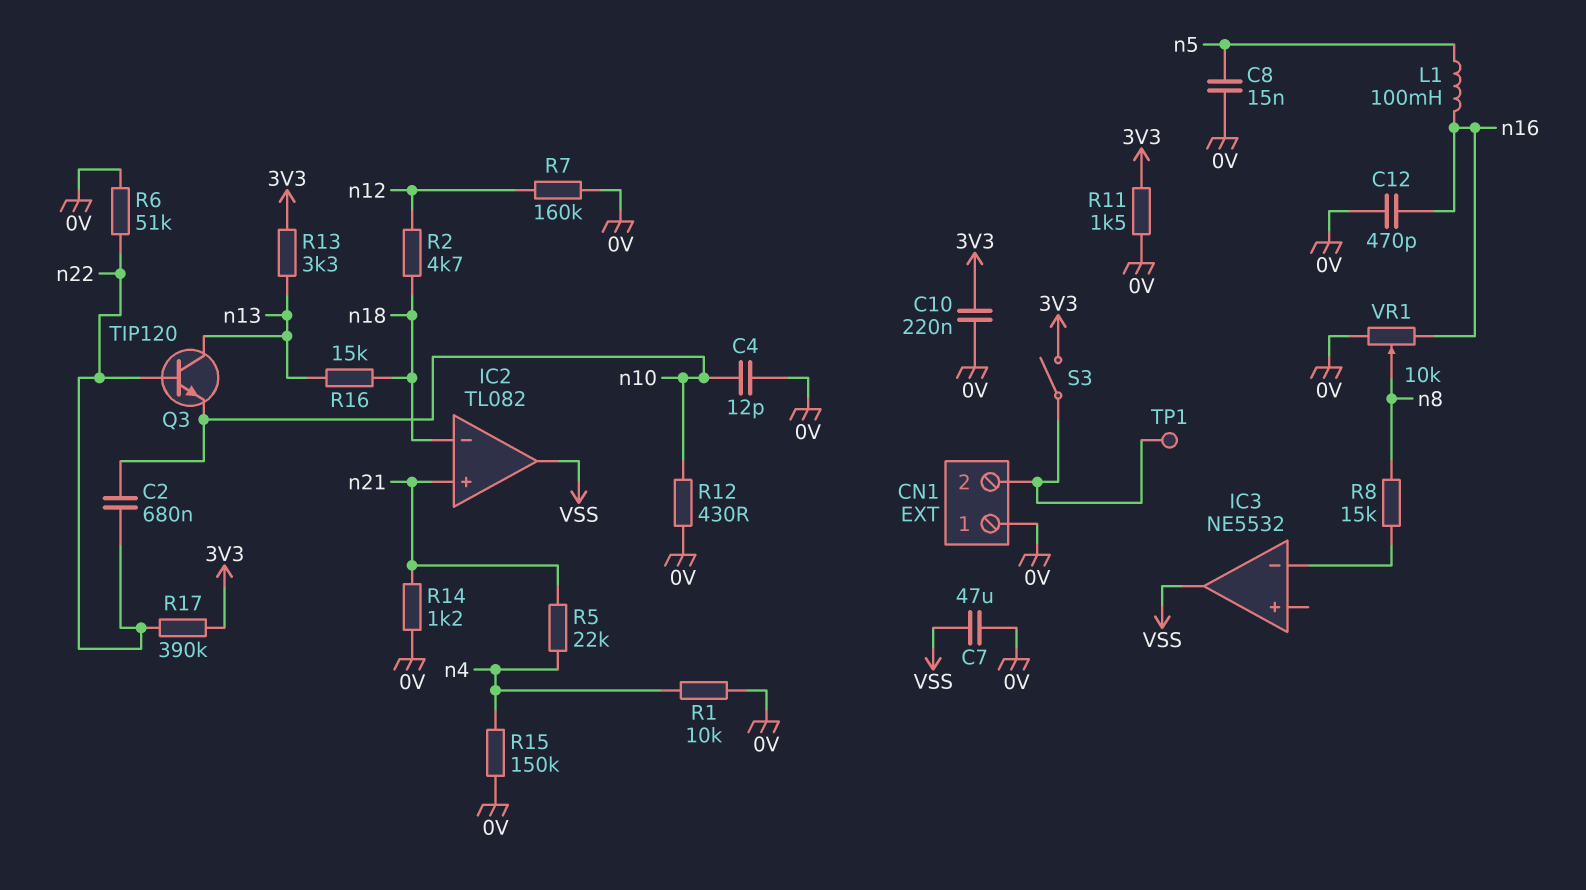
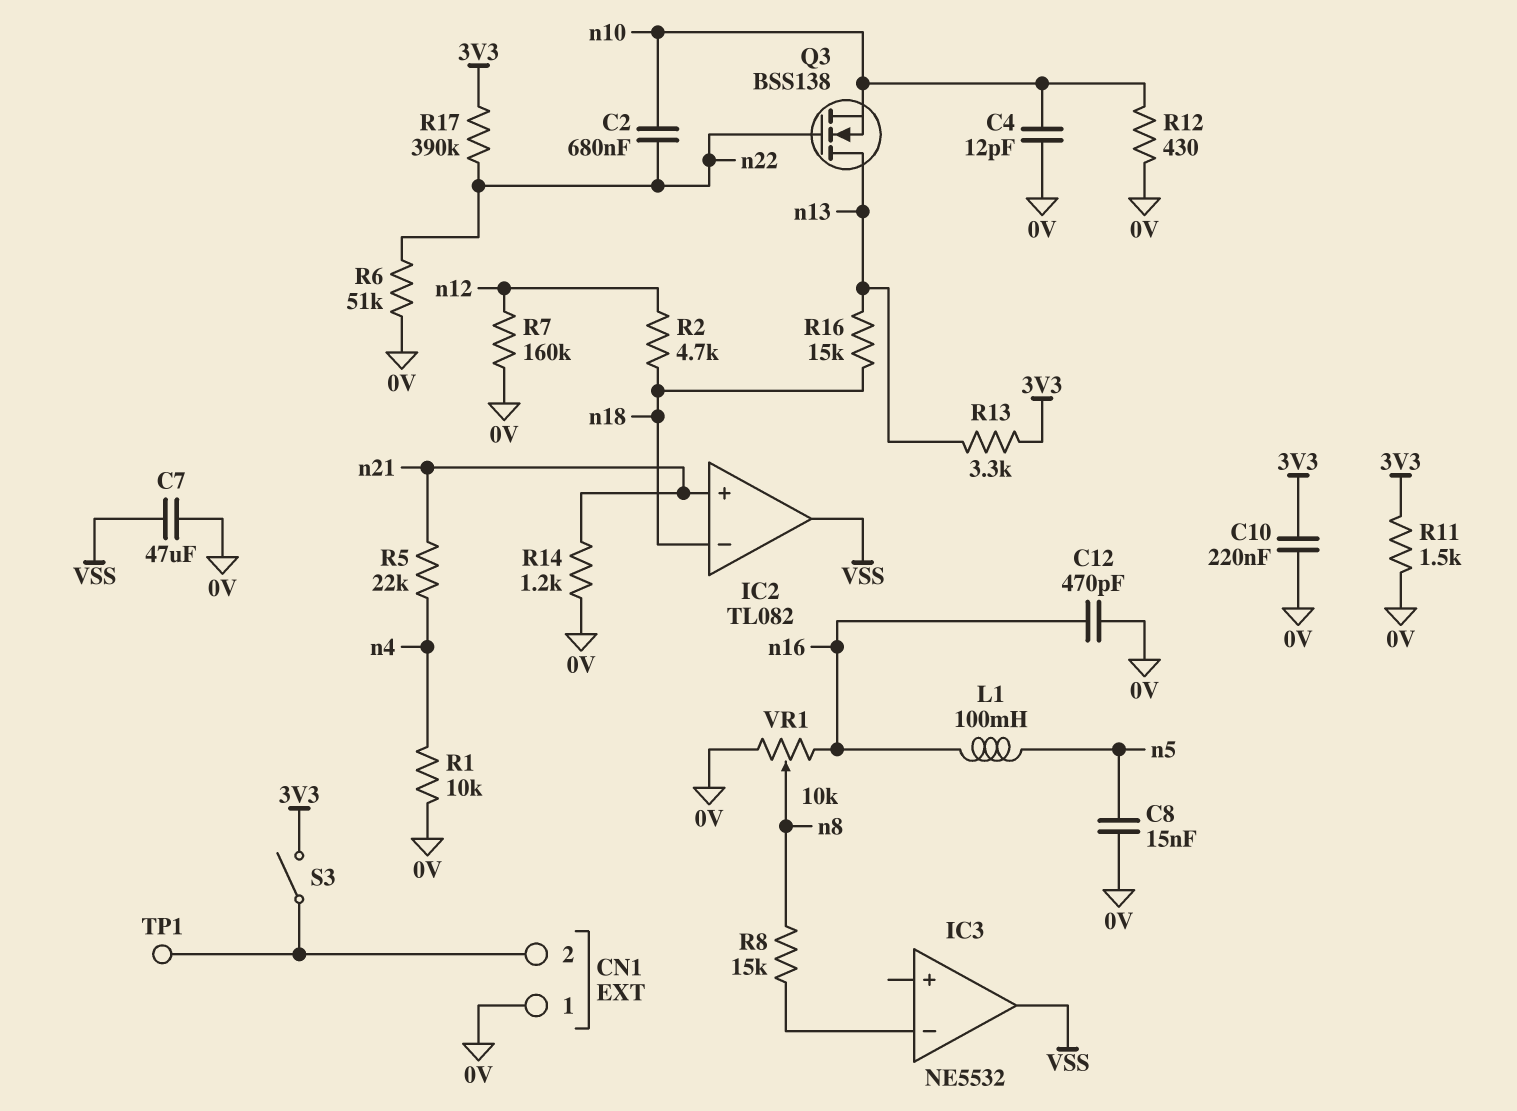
Q3: NPN TIP120 (B n22, C n13, E n10) -> NMOS BSS138 (G n22, D n13, S n10)
R15: 150k (0V, n4) -> none

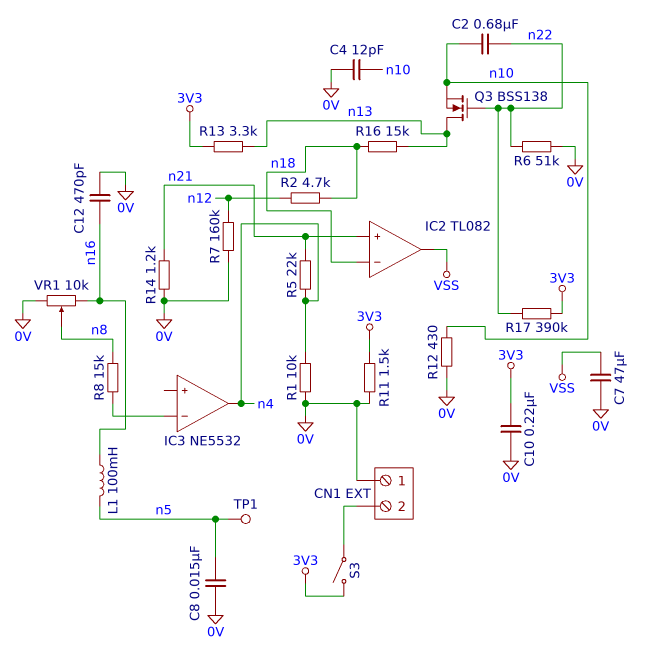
IC3 pin out: VSS -> n4
TP1: test point (CN1/2) -> test point (n5)

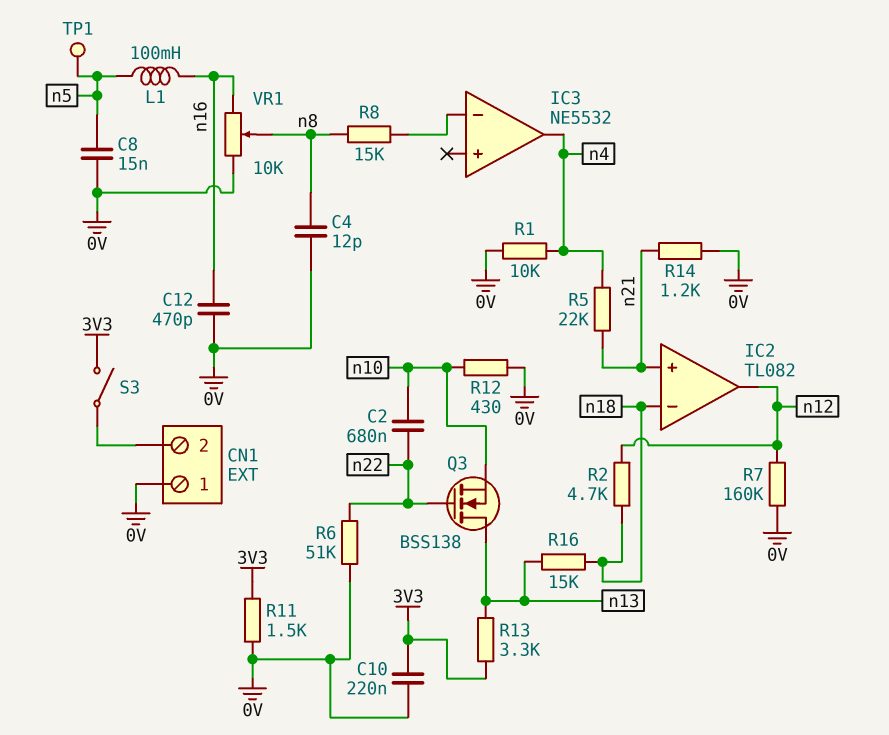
C4: 12pF (0V, n10) -> 12pF (0V, n8)
C7: 47uF (0V, VSS) -> none
IC2 pin out: VSS -> n12
R17: 390k (3V3, n22) -> none

